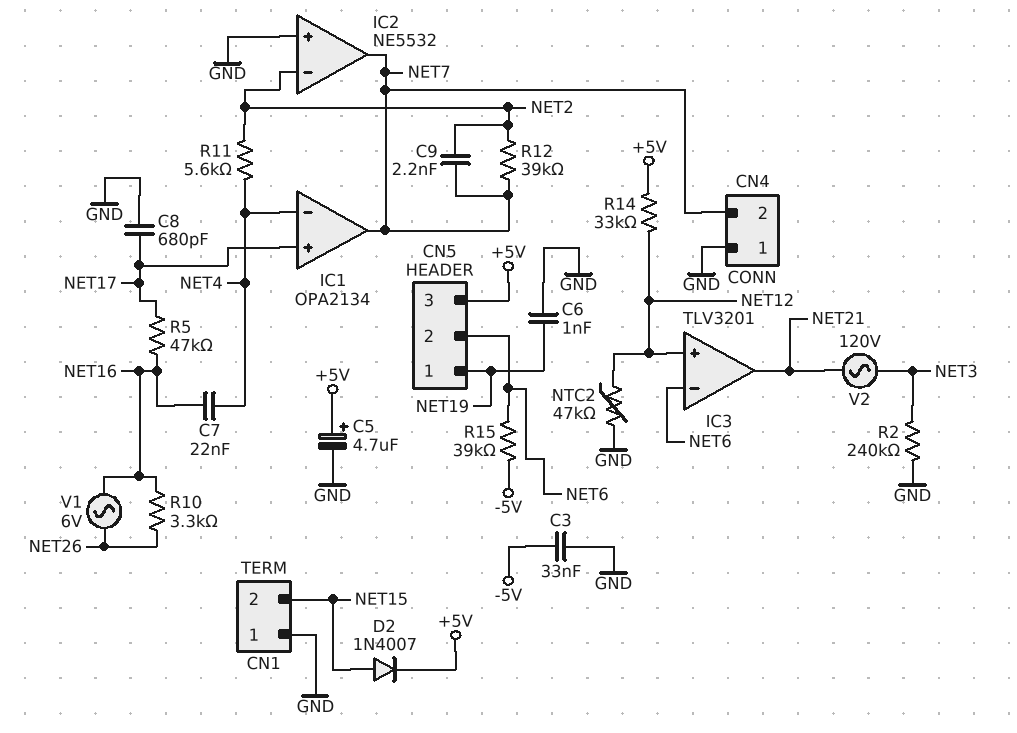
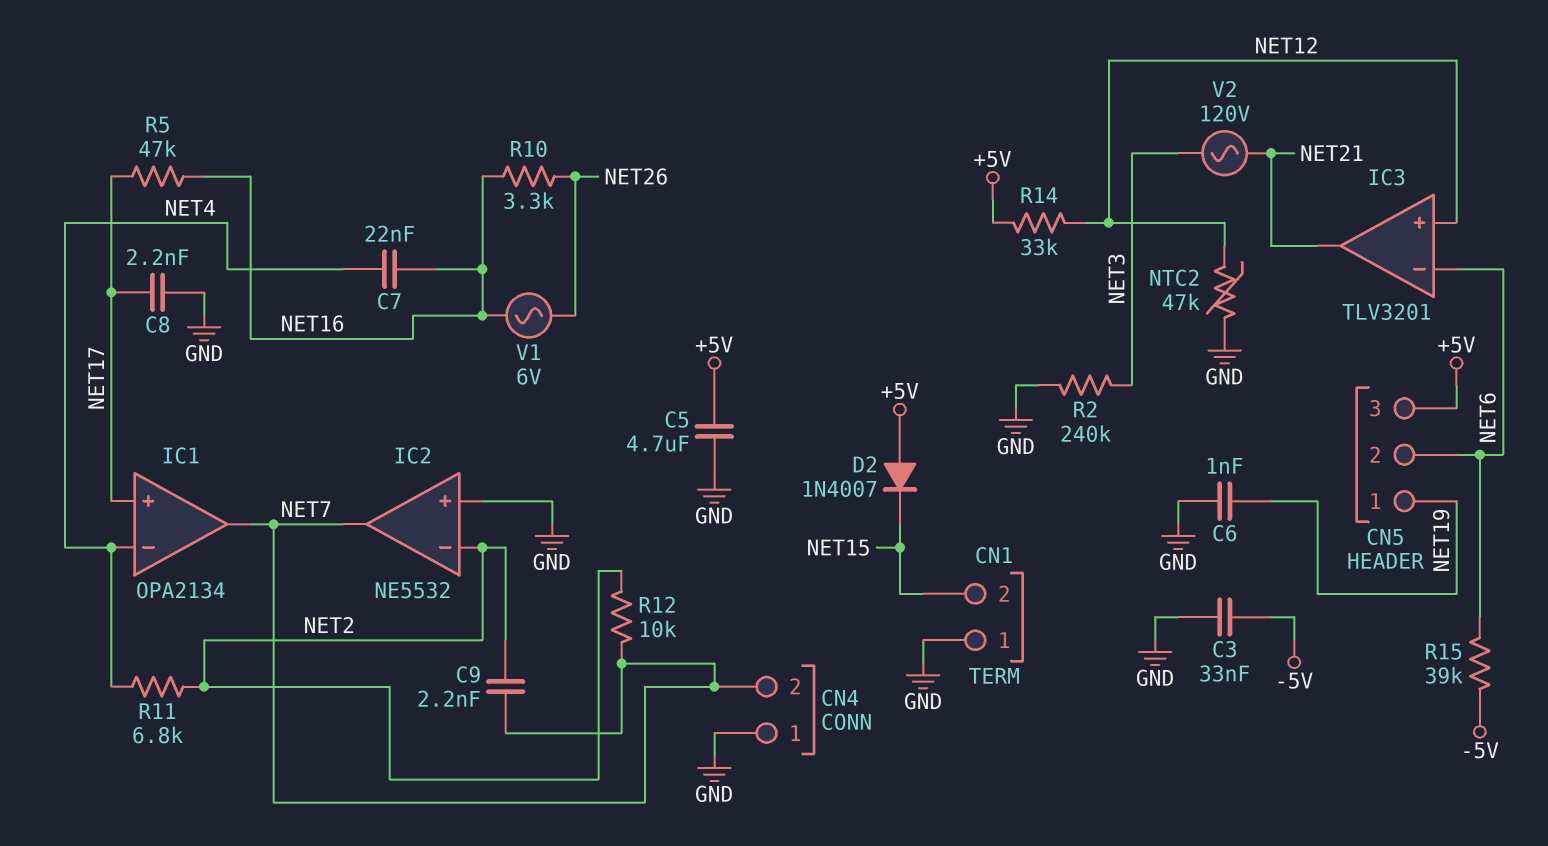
C5: 4.7uF (plus +5V, minus GND) -> 4.7uF (+5V, GND)
C8: 680pF (GND, NET17) -> 2.2nF (GND, NET17)
D2: diode 1N4007 (A NET15, K +5V) -> diode 1N4007 (A +5V, K NET15)
R11: 5.6k (NET2, NET4) -> 6.8k (NET2, NET4)
R12: 39k (NET2, NET7) -> 10k (NET2, NET7)

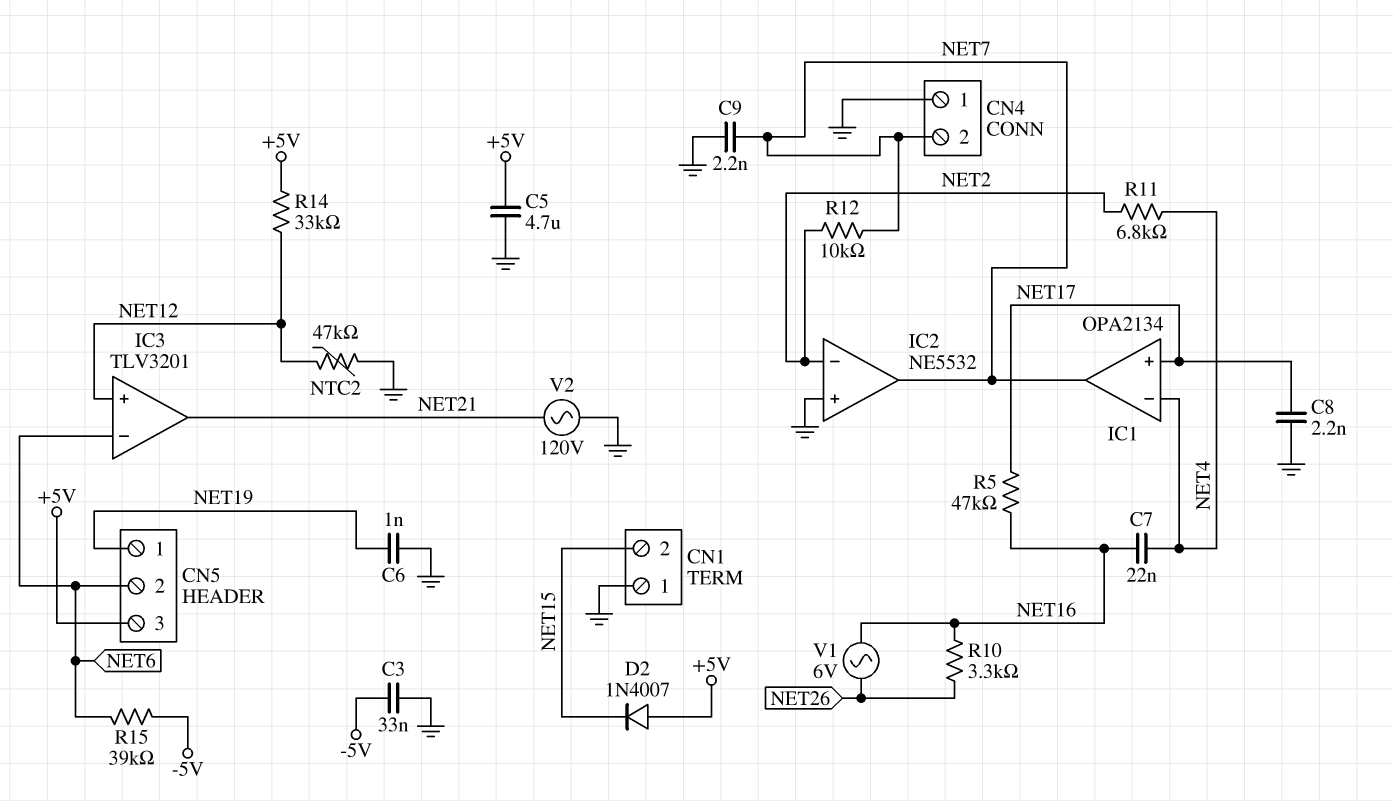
C9: 2.2nF (NET2, NET7) -> 2.2nF (GND, NET7)
R2: 240k (GND, NET3) -> none
V2: AC 120V (NET3, NET21) -> AC 120V (GND, NET21)

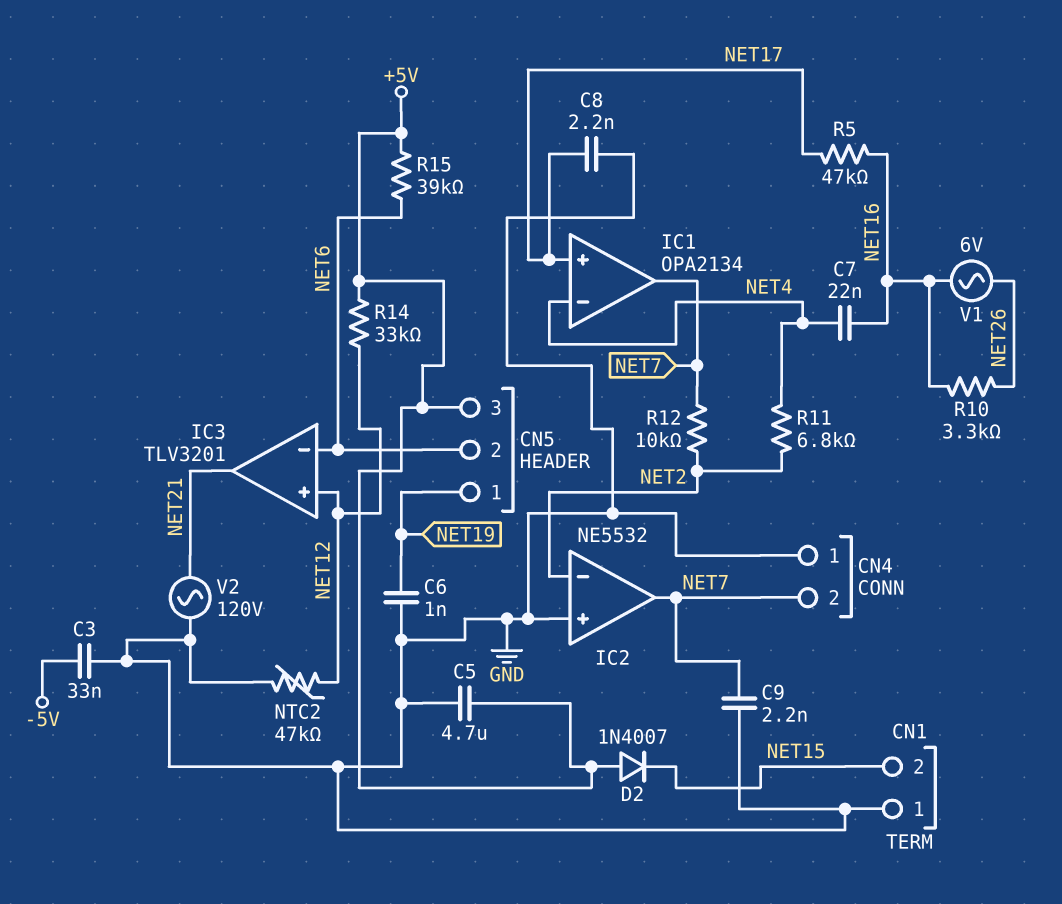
R15: 39k (-5V, NET6) -> 39k (+5V, NET6)

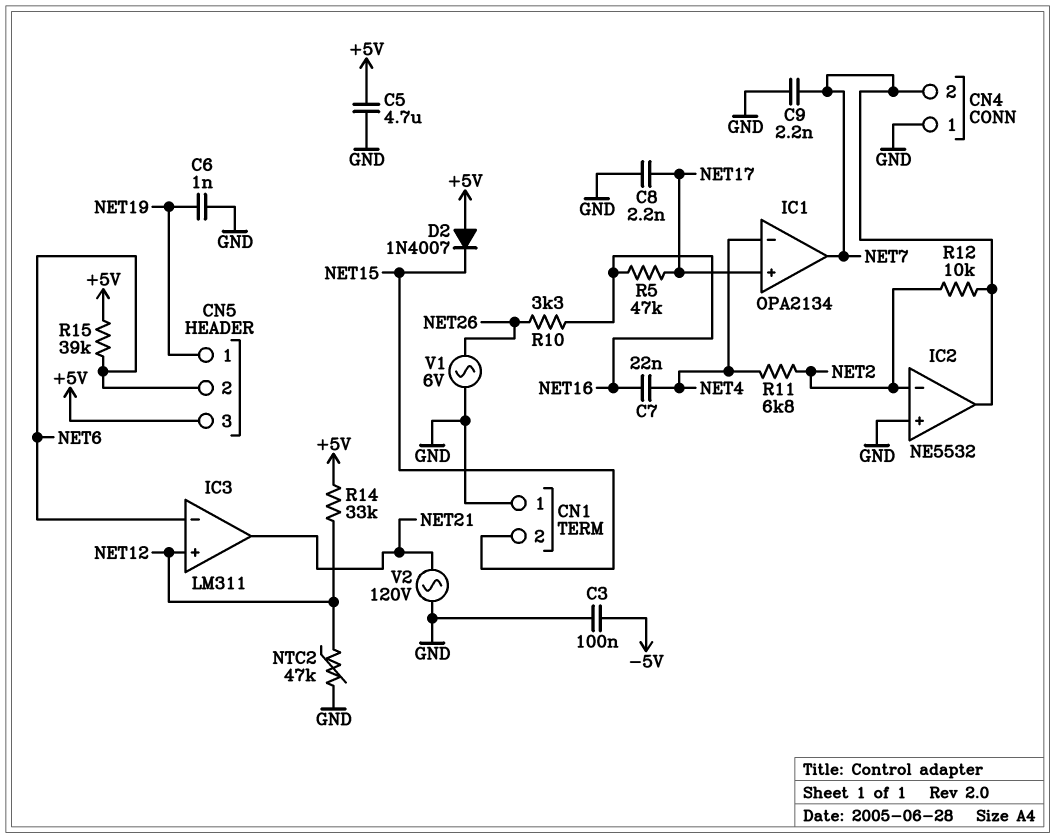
C3: 33nF (-5V, GND) -> 100nF (-5V, GND)
IC3: TLV3201 -> LM311
V1: AC 6V (NET16, NET26) -> AC 6V (GND, NET26)

